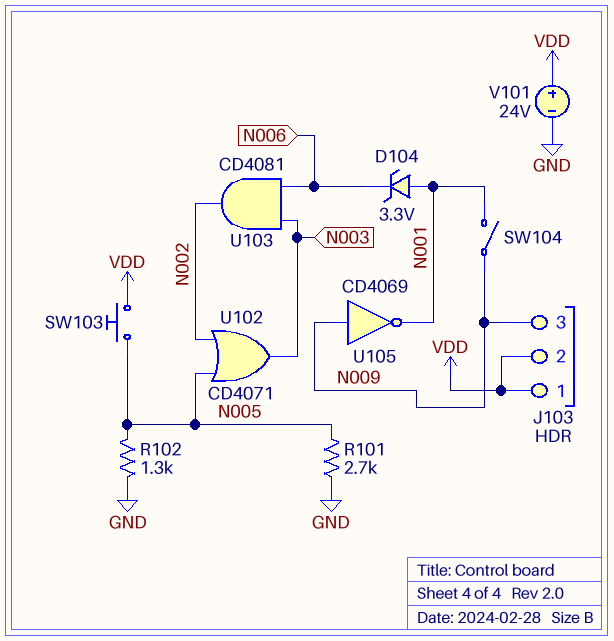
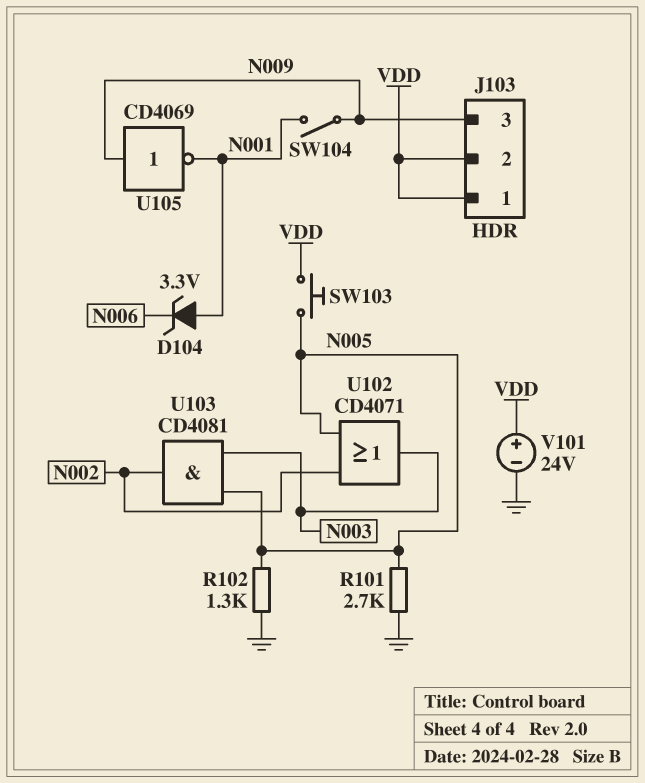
U103: AND CD4081 (in N003, in N006, out N002) -> AND CD4081 (in N003, in N005, out N002)

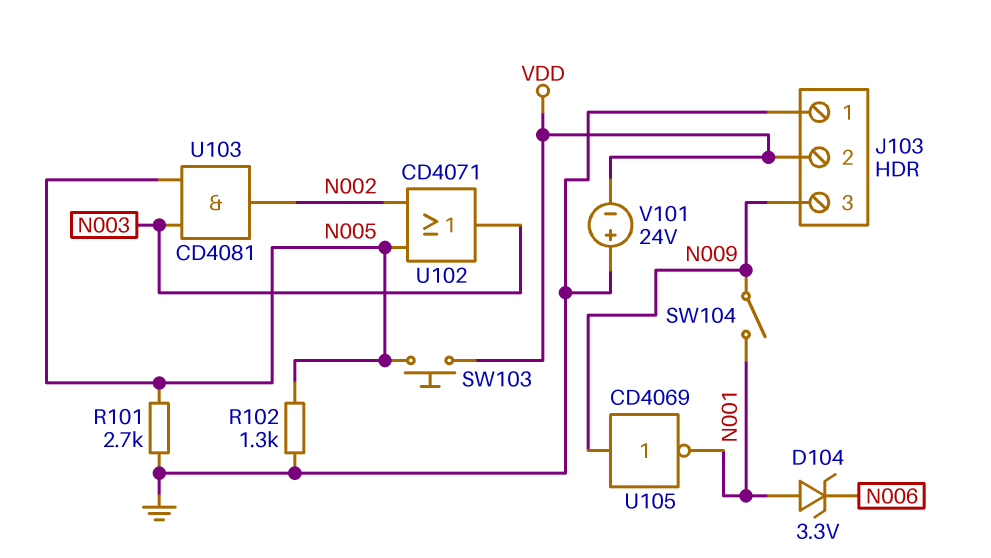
J103 pin 1: VDD -> GND
V101: 24V (plus VDD, minus GND) -> 24V (plus GND, minus VDD)

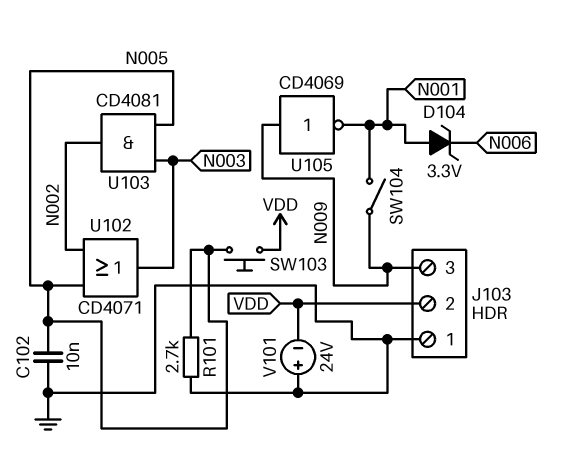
C102: none -> 10nF (GND, N005)
R102: 1.3k (GND, N005) -> none

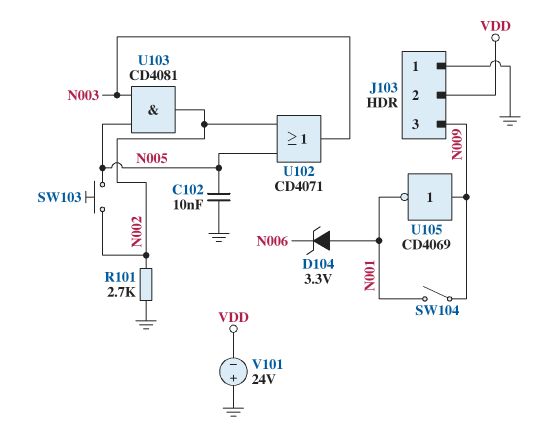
R101: 2.7k (GND, N005) -> 2.7k (GND, N002)
SW103: button (N005, VDD) -> button (N002, N005)

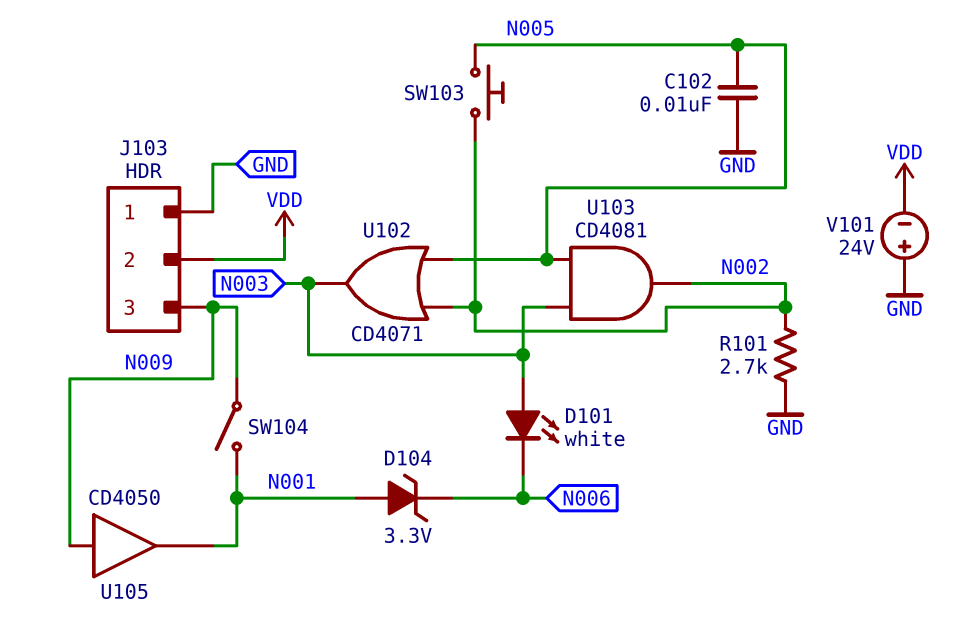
D101: none -> LED white (A N003, K N006)
U105: NOT CD4069 (in N009, out N001) -> buffer CD4050 (in N009, out N001)

